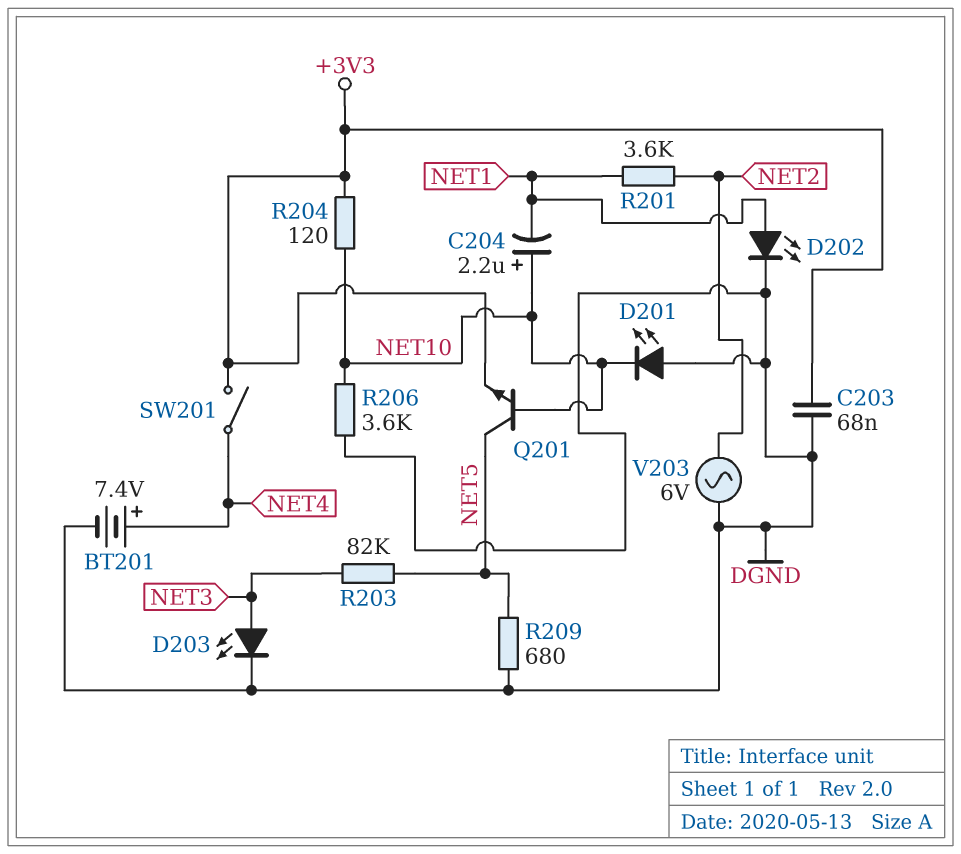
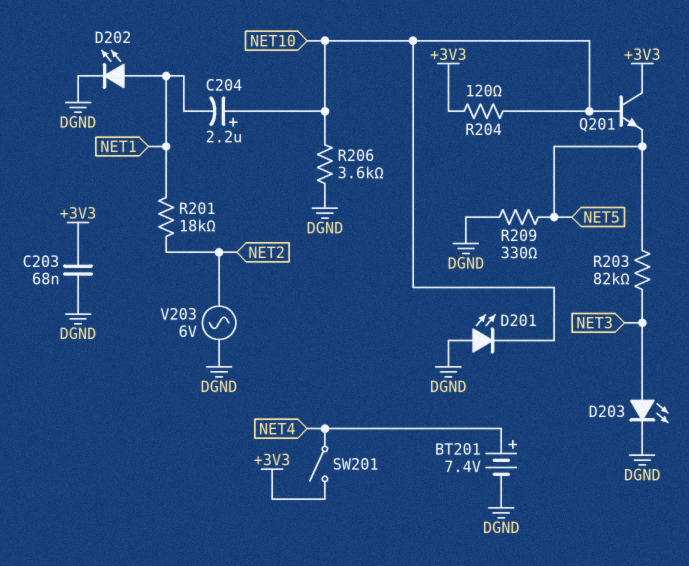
Q201: NPN (B NET10, C NET5, E +3V3) -> NPN (B NET10, C +3V3, E NET5)
R201: 3.6k (NET1, NET2) -> 18k (NET1, NET2)
R209: 680 (DGND, NET5) -> 330 (DGND, NET5)

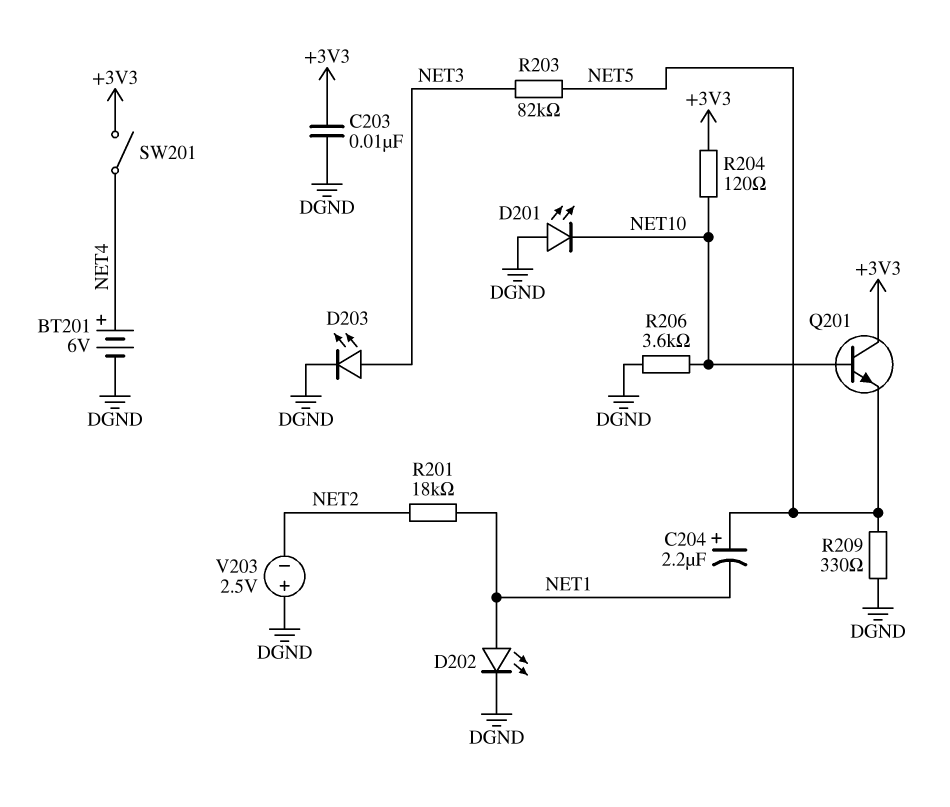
BT201: 7.4V (plus NET4, minus DGND) -> 6V (plus NET4, minus DGND)
C203: 68nF (+3V3, DGND) -> 10nF (+3V3, DGND)
C204: 2.2uF (plus NET10, minus NET1) -> 2.2uF (plus NET5, minus NET1)
V203: AC 6V (DGND, NET2) -> 2.5V (plus DGND, minus NET2)

